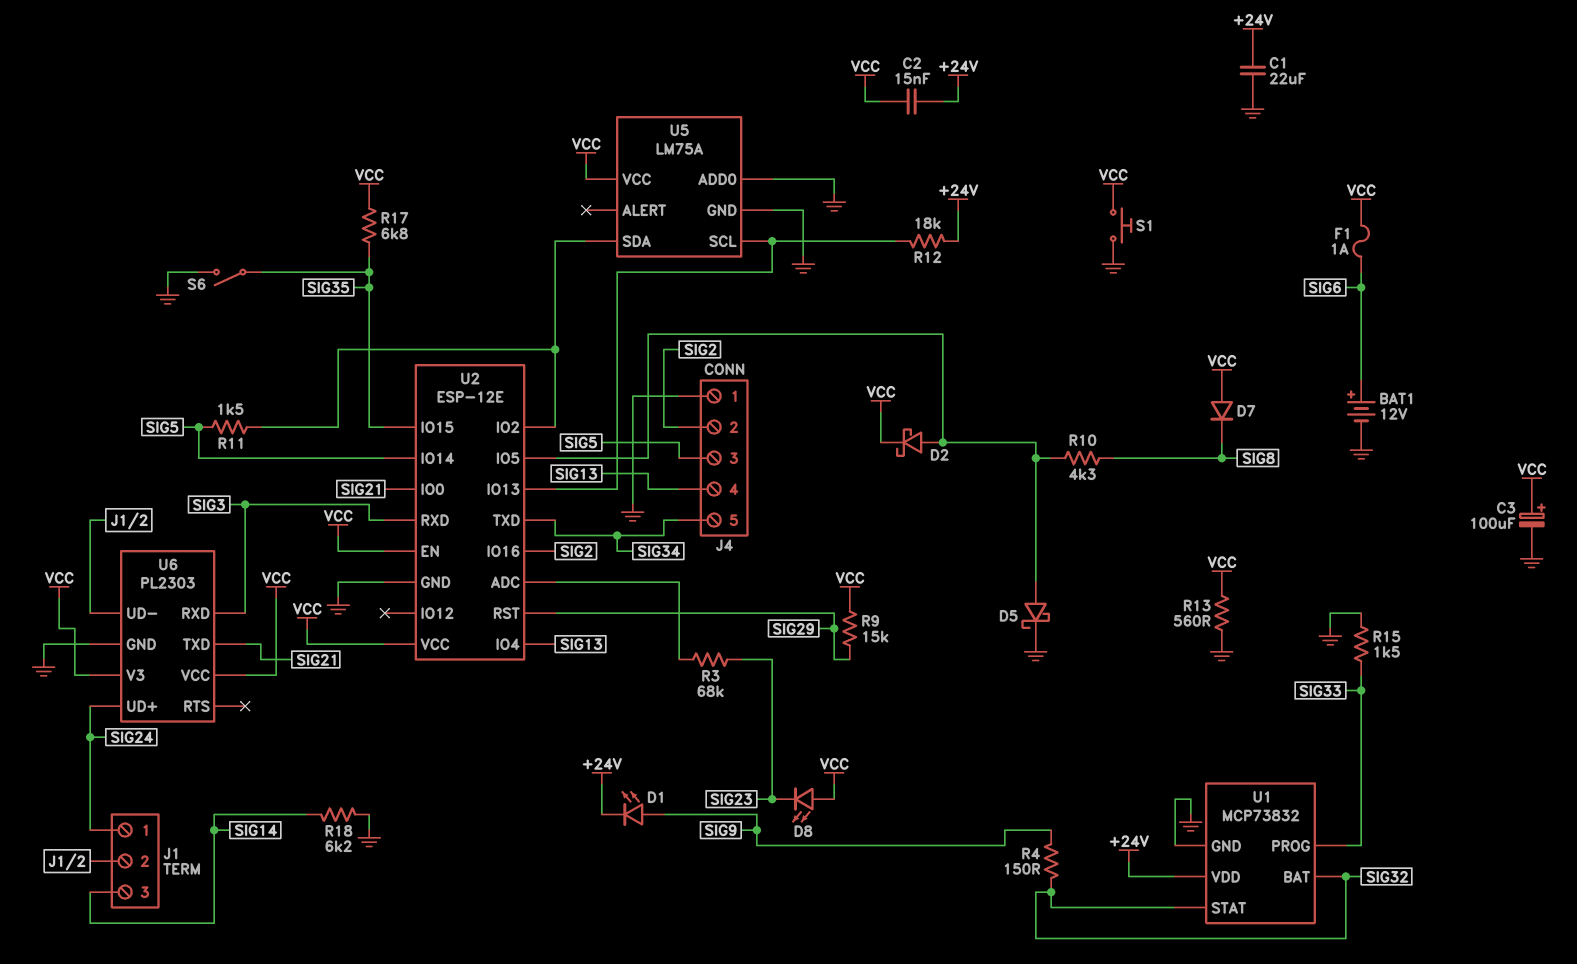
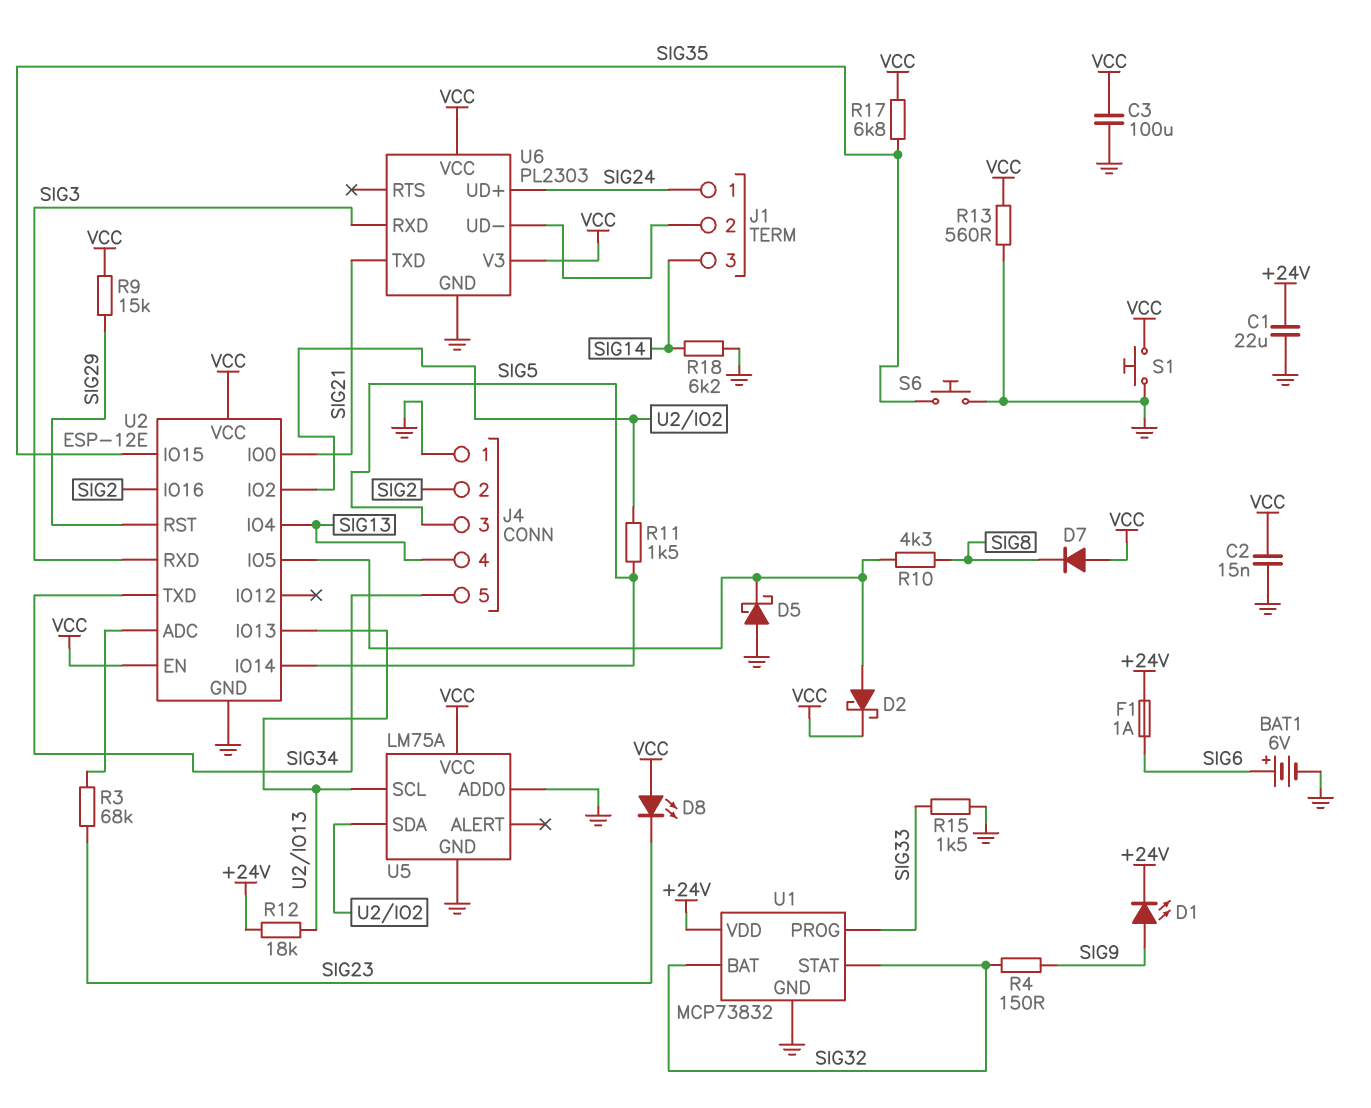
BAT1: 12V (plus SIG6, minus GND) -> 6V (plus SIG6, minus GND)
C2: 15nF (+24V, VCC) -> 15nF (GND, VCC)
C3: 100uF (plus VCC, minus GND) -> 100uF (GND, VCC)
D5: schottky (A U2/IO5, K GND) -> schottky (A GND, K U2/IO5)
F1: 1A (SIG6, VCC) -> 1A (+24V, SIG6)
S6: switch (GND, SIG35) -> button (GND, SIG35)

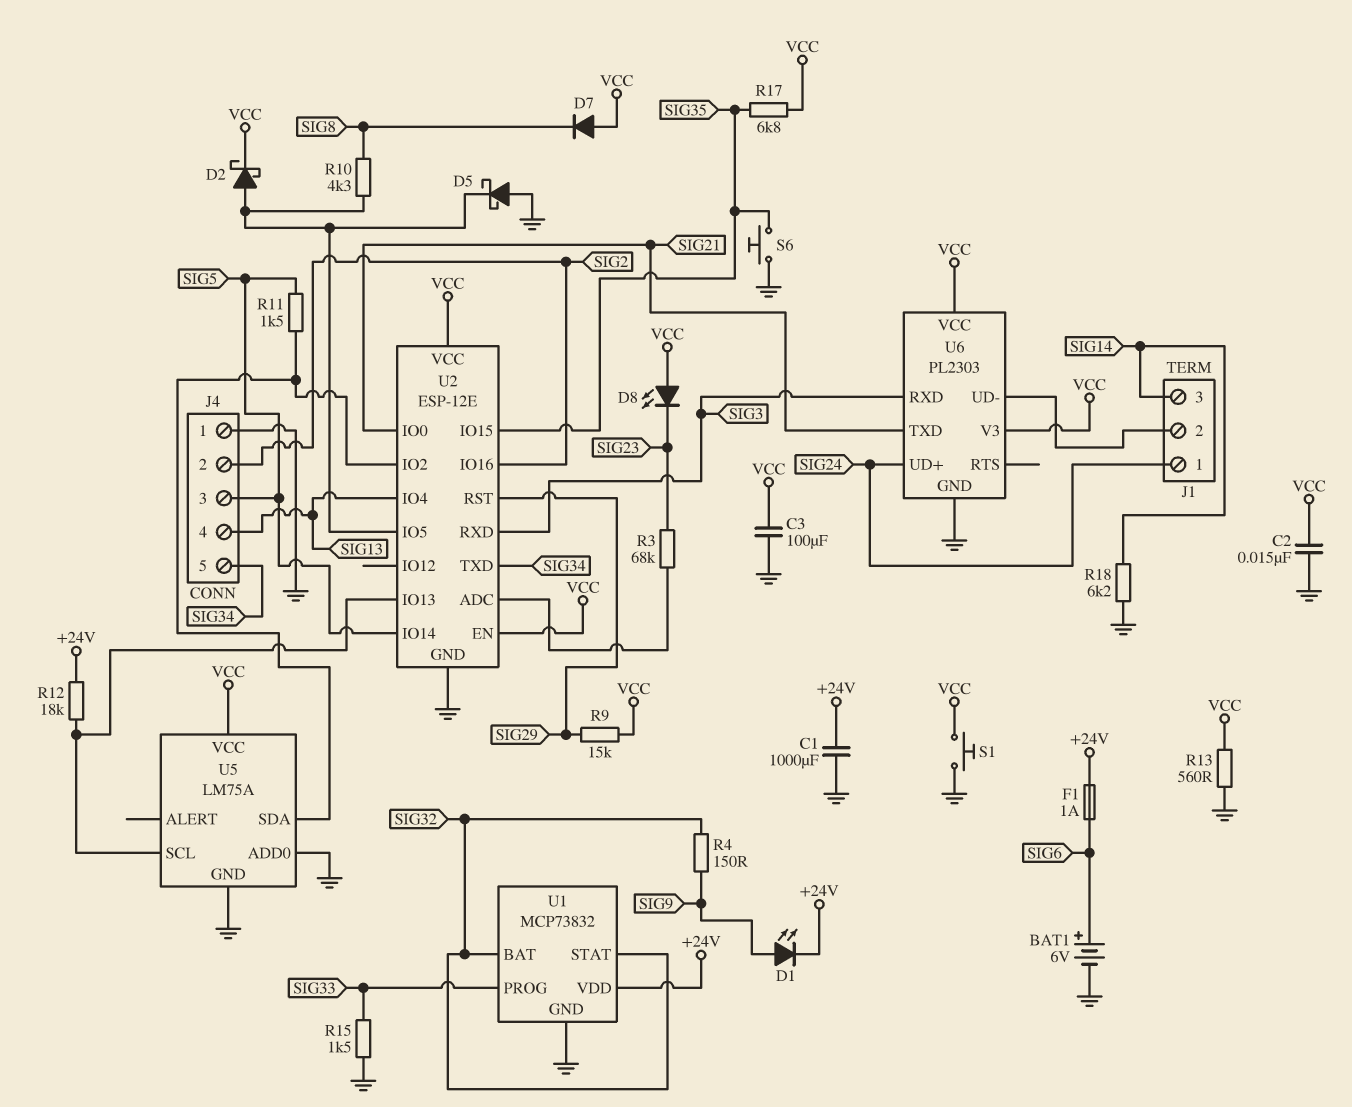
C1: 22uF (+24V, GND) -> 1000uF (+24V, GND)

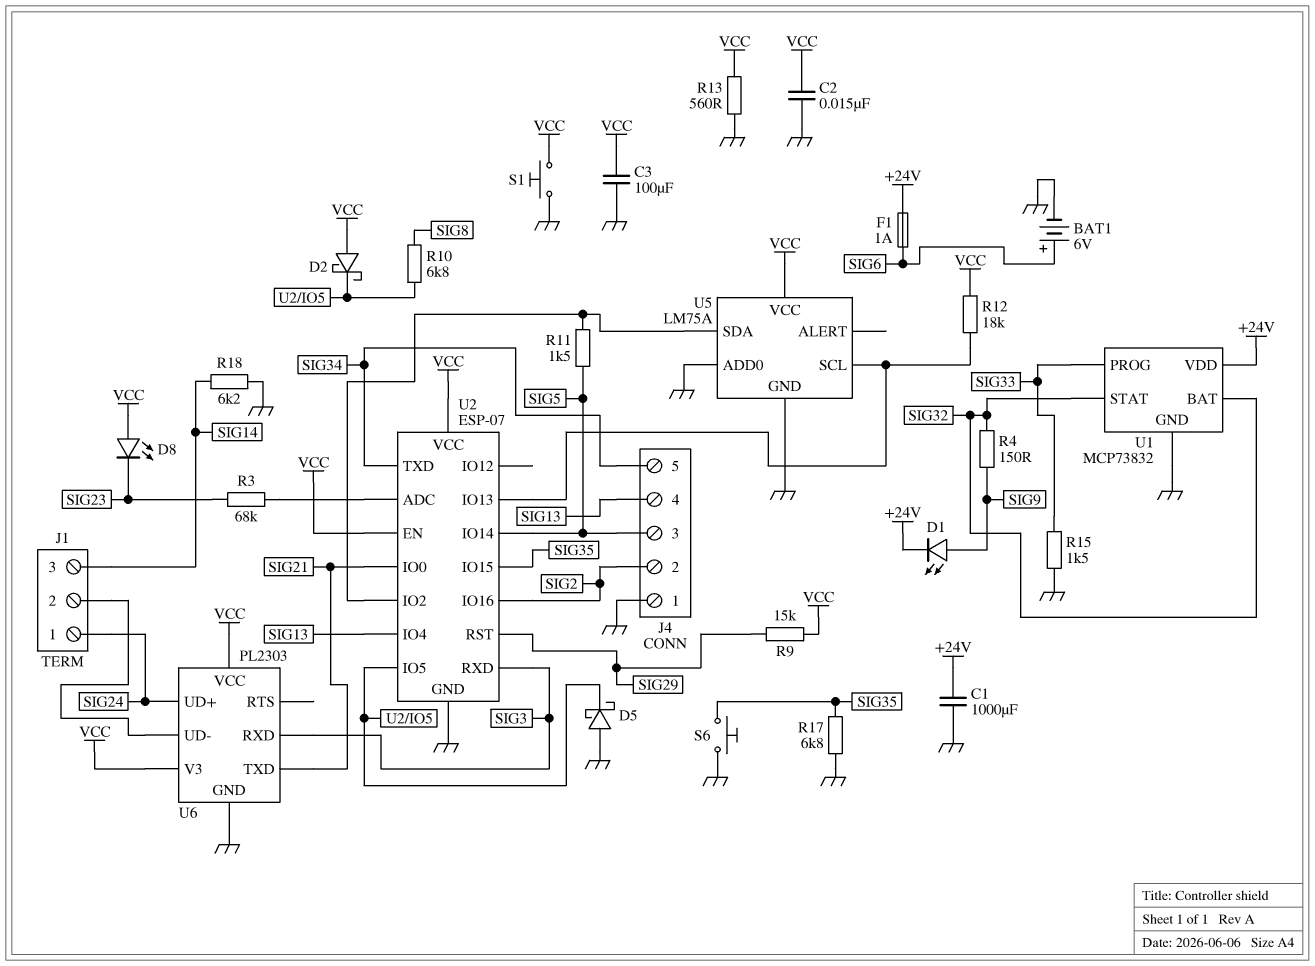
D2: schottky (A U2/IO5, K VCC) -> schottky (A VCC, K U2/IO5)
D7: diode (A VCC, K SIG8) -> none
R10: 4.3k (SIG8, U2/IO5) -> 6.8k (SIG8, U2/IO5)
R12: 18k (+24V, U2/IO13) -> 18k (U2/IO13, VCC)
R17: 6.8k (SIG35, VCC) -> 6.8k (GND, SIG35)
U2: ESP-12E -> ESP-07

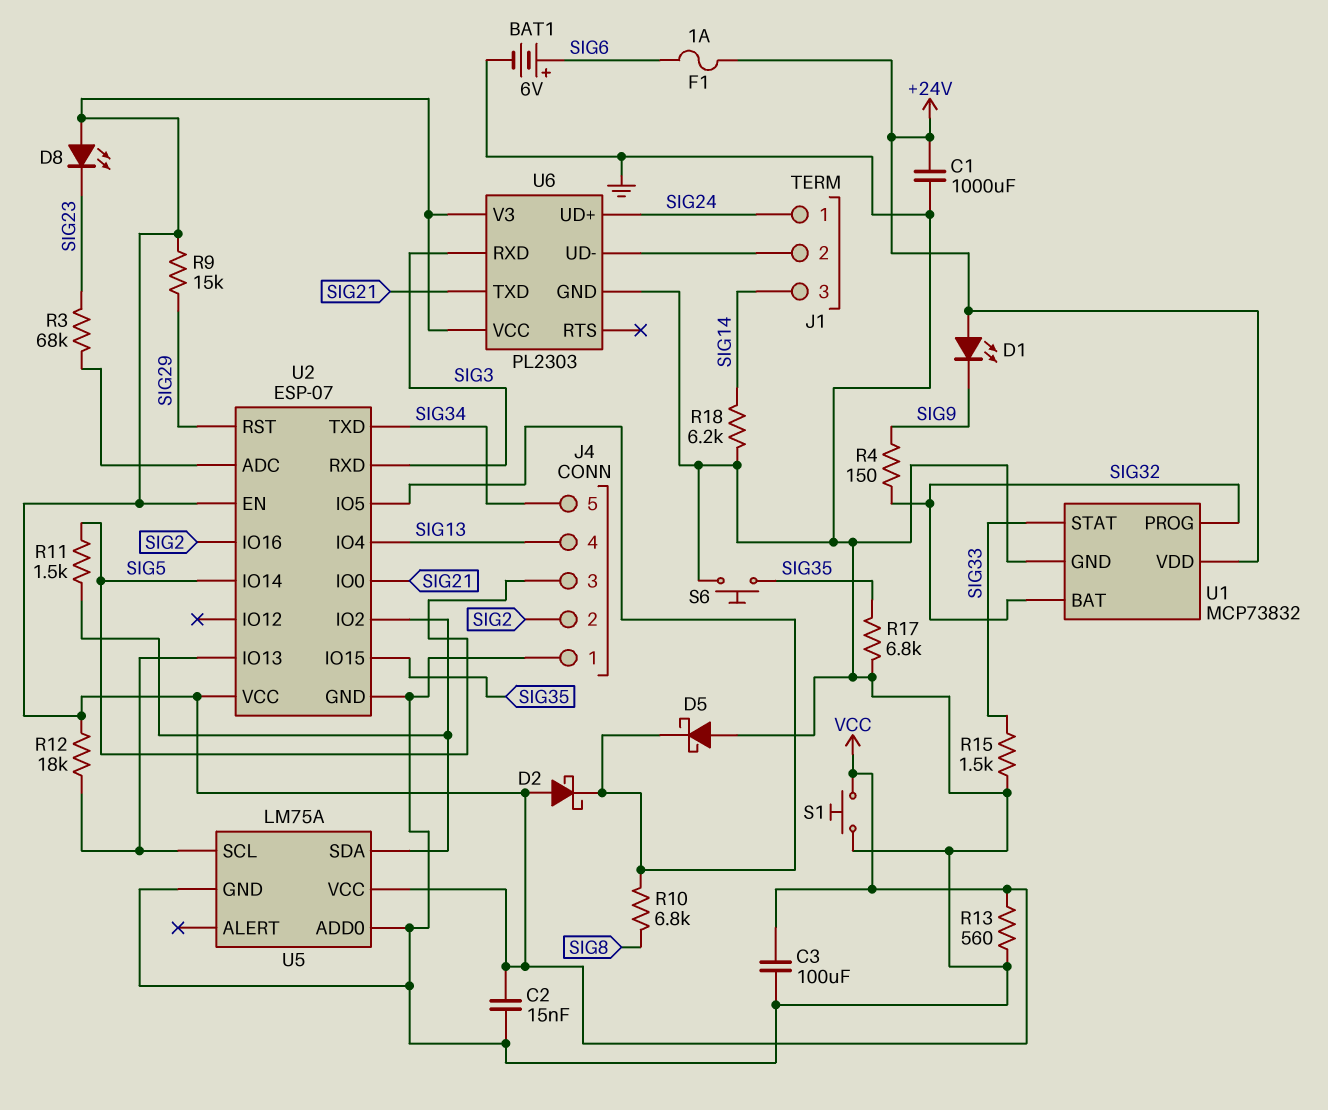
D1: LED (A SIG9, K +24V) -> LED (A +24V, K SIG9)
U1 pin PROG: SIG33 -> SIG32
U1 pin STAT: SIG32 -> SIG33

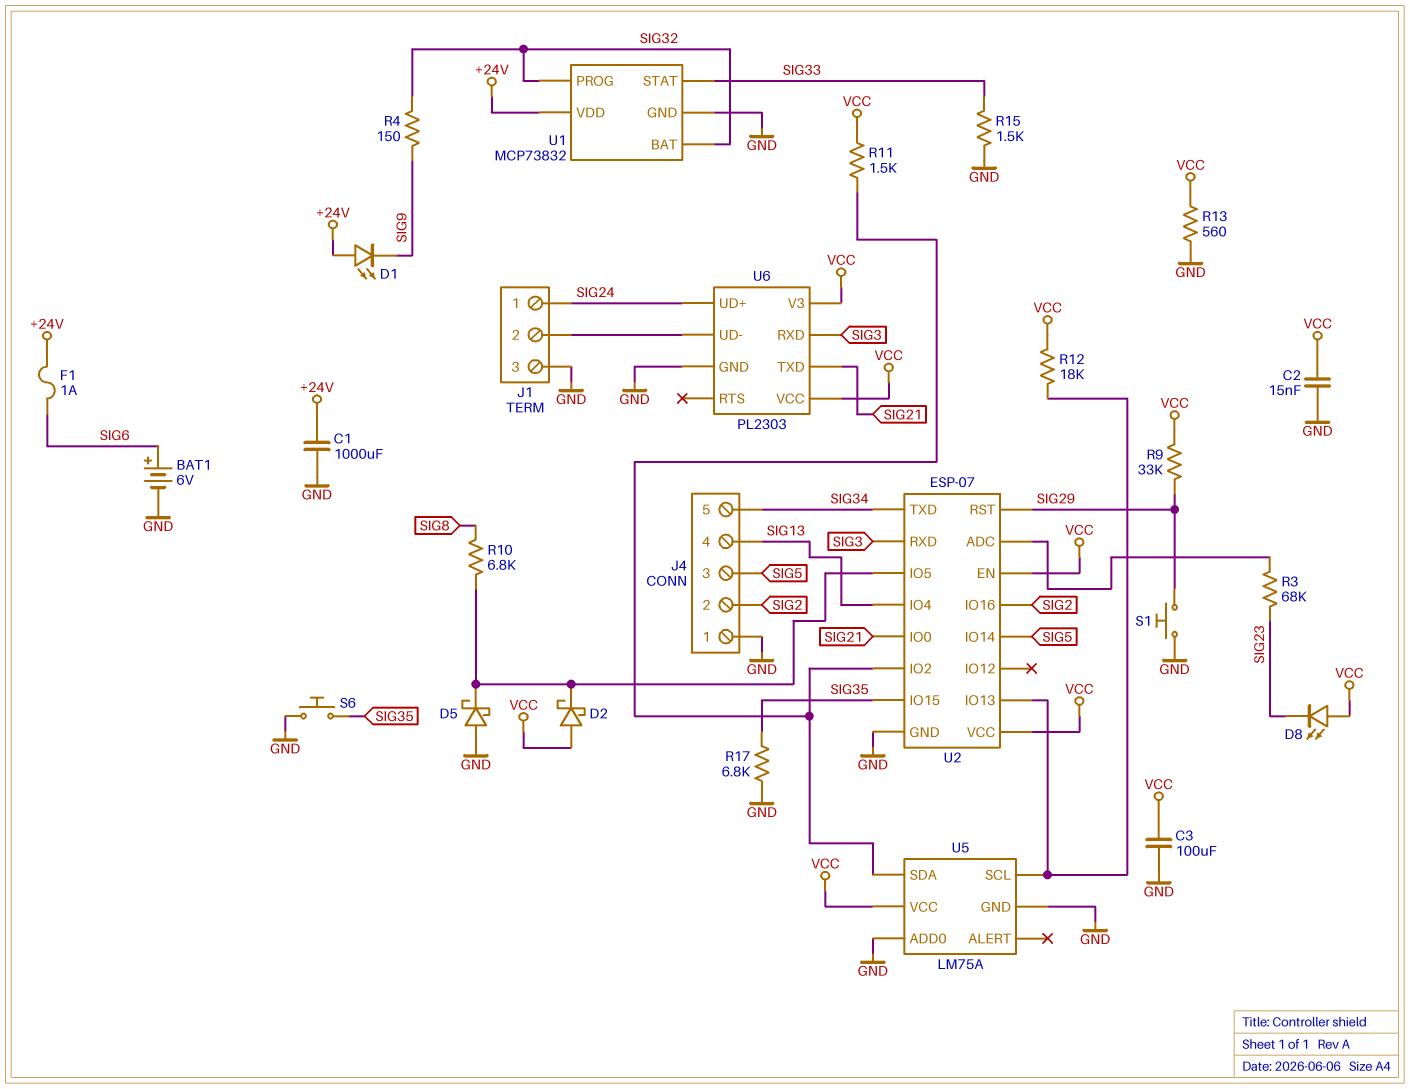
J1 pin 3: SIG14 -> GND
R9: 15k (SIG29, VCC) -> 33k (SIG29, VCC)
R11: 1.5k (SIG5, U2/IO2) -> 1.5k (U2/IO2, VCC)
R18: 6.2k (GND, SIG14) -> none
S1: button (GND, VCC) -> button (GND, SIG29)

